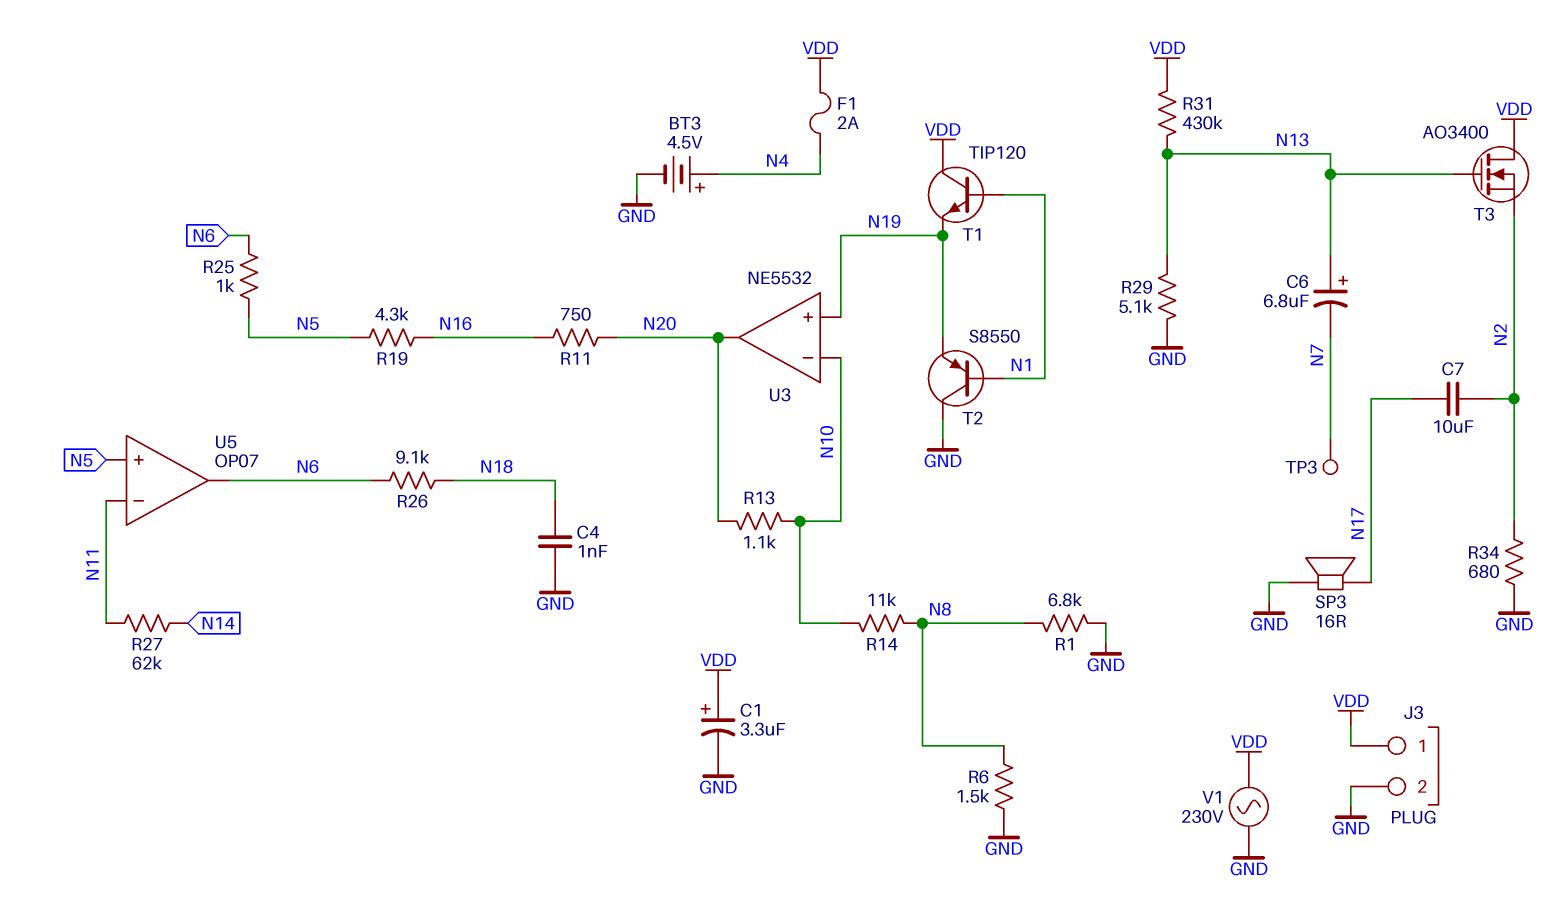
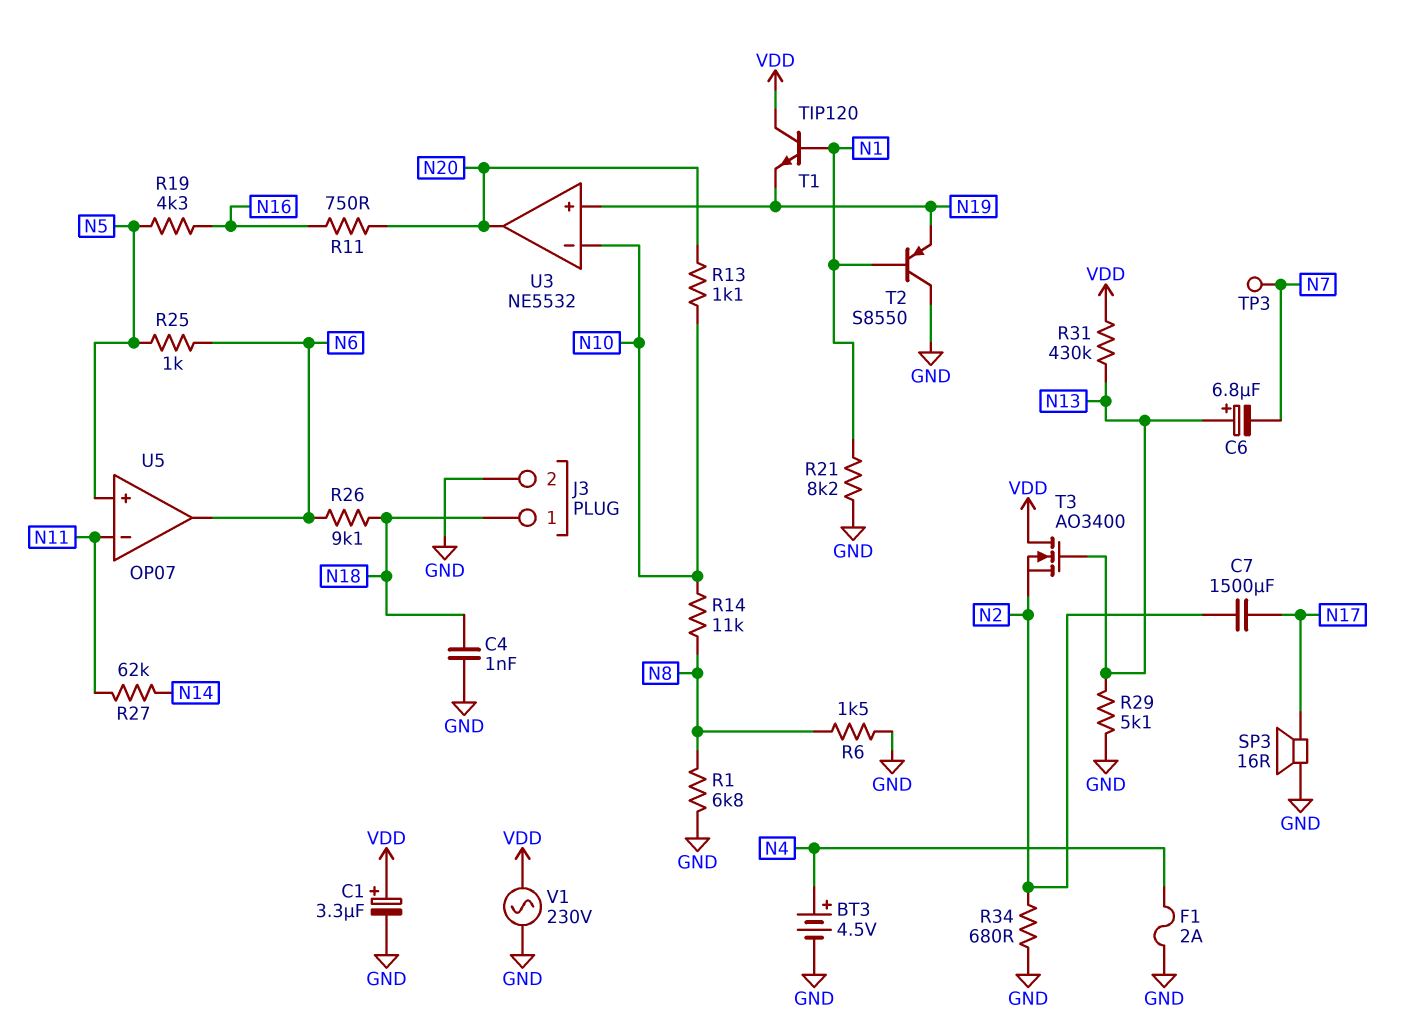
C7: 10uF (N2, N17) -> 1500uF (N2, N17)
F1: 2A (N4, VDD) -> 2A (GND, N4)
J3 pin 1: VDD -> N18
R21: none -> 8.2k (GND, N1)

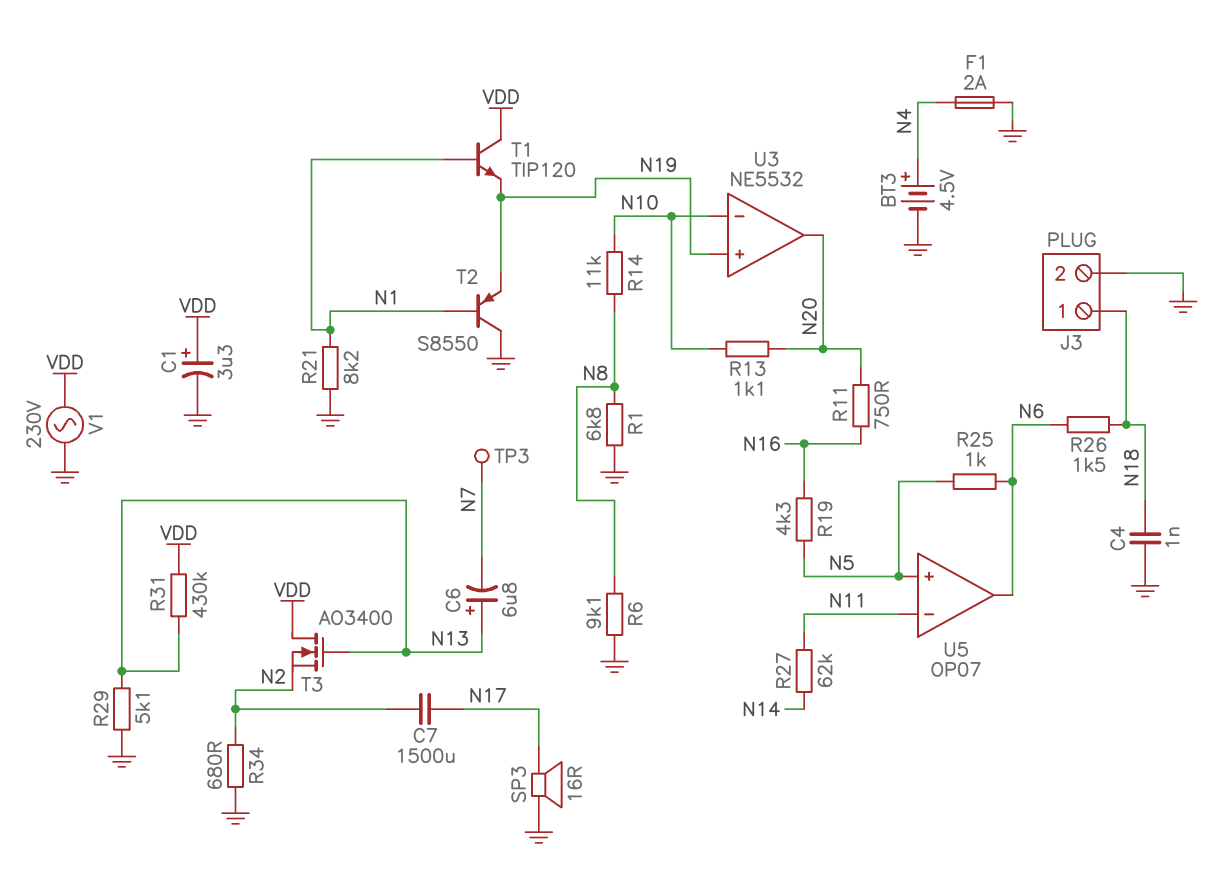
R6: 1.5k (GND, N8) -> 9.1k (GND, N8)
R26: 9.1k (N6, N18) -> 1.5k (N6, N18)

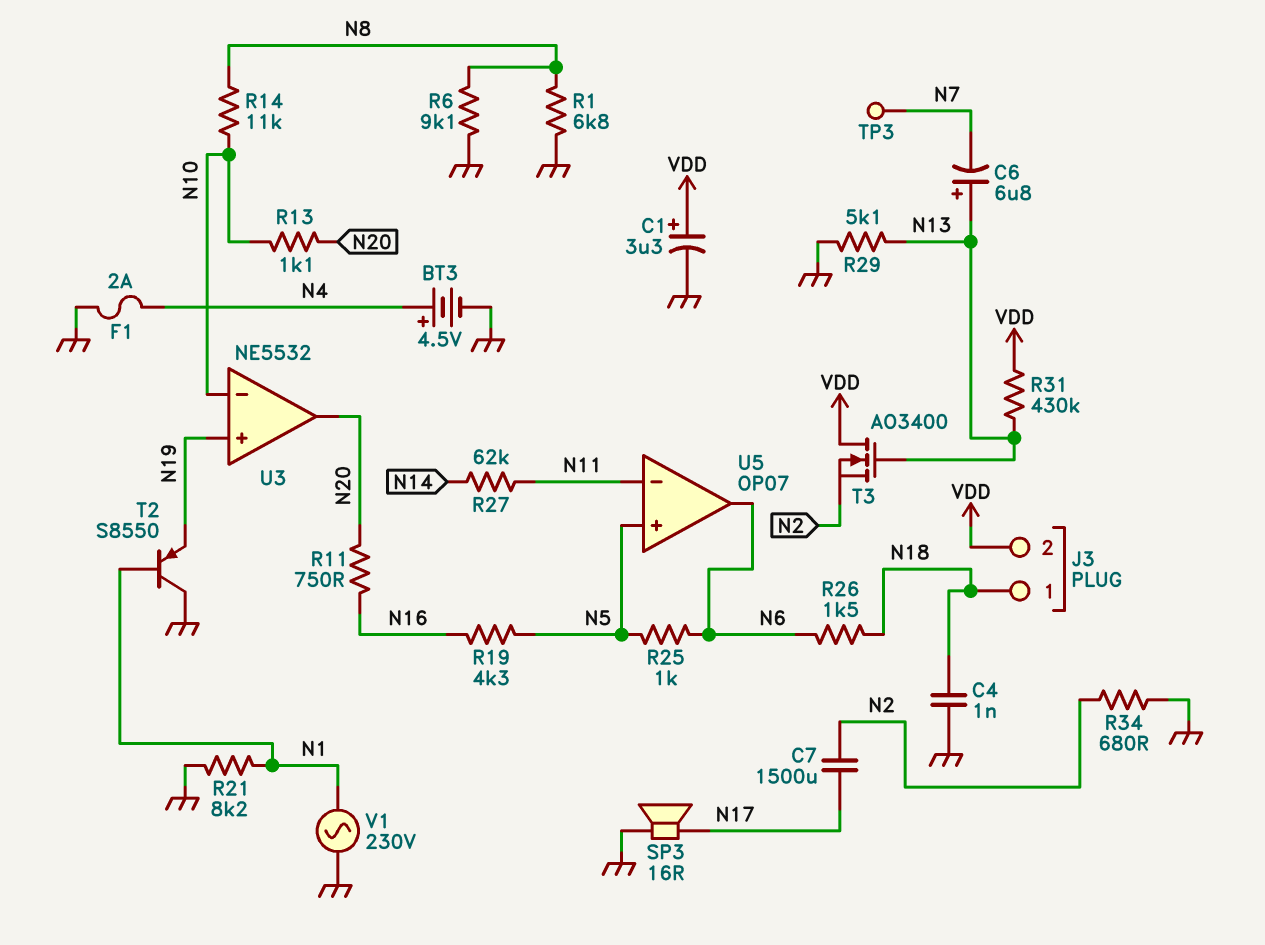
J3 pin 2: GND -> VDD
T1: NPN TIP120 (B N1, C VDD, E N19) -> none
V1: AC 230V (GND, VDD) -> AC 230V (GND, N1)

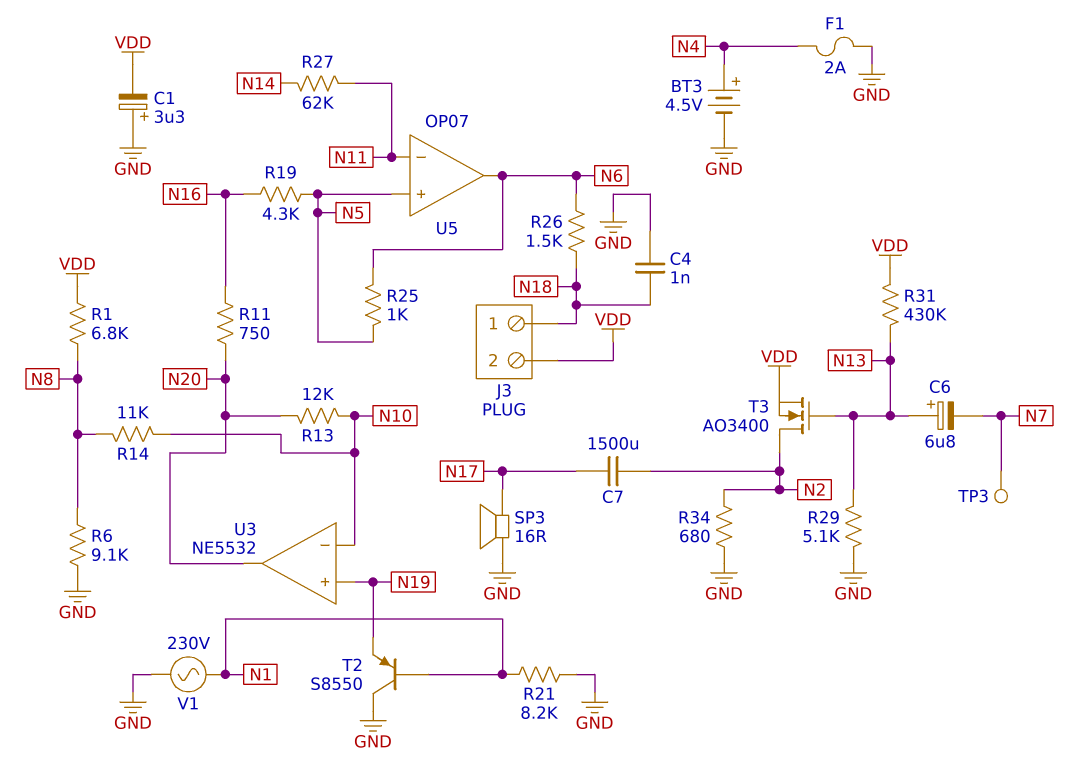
C1: 3.3uF (plus VDD, minus GND) -> 3.3uF (plus GND, minus VDD)
R1: 6.8k (GND, N8) -> 6.8k (N8, VDD)
R13: 1.1k (N10, N20) -> 12k (N10, N20)
T3: NMOS AO3400 (G N13, D VDD, S N2) -> NMOS AO3400 (G N13, D N2, S VDD)

